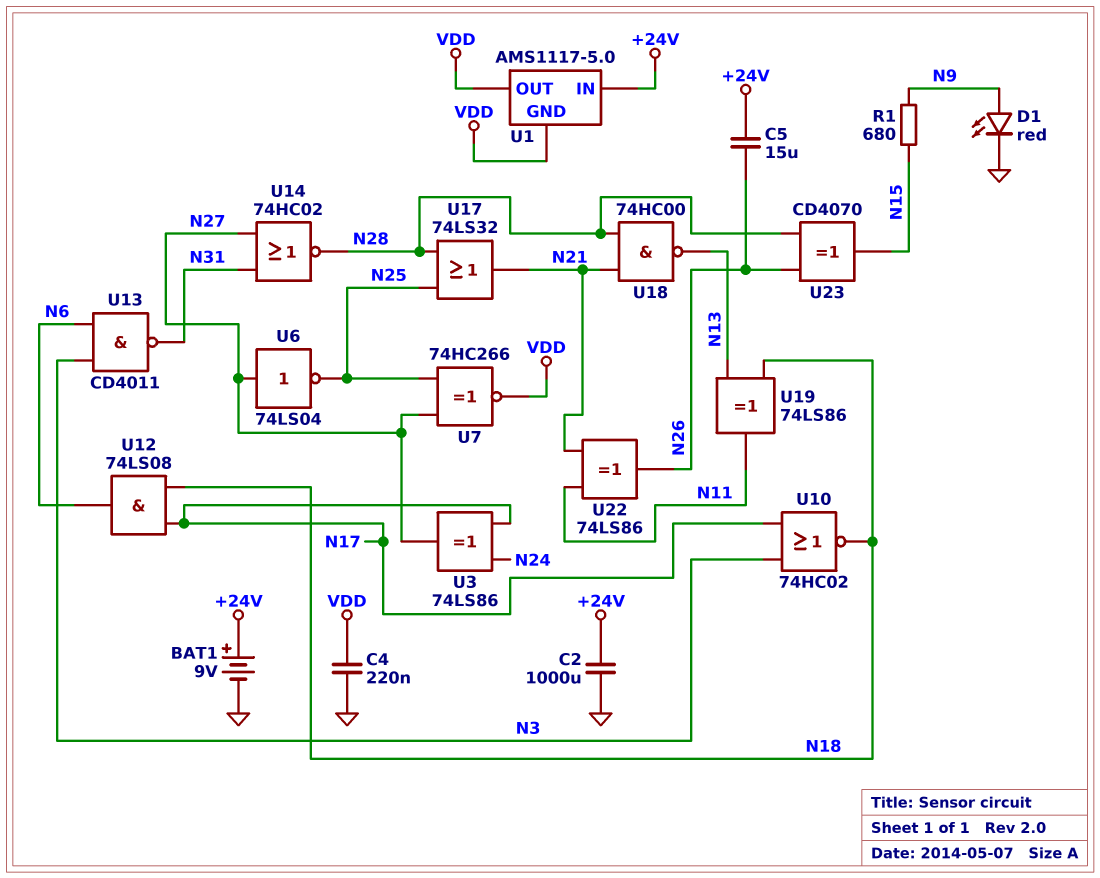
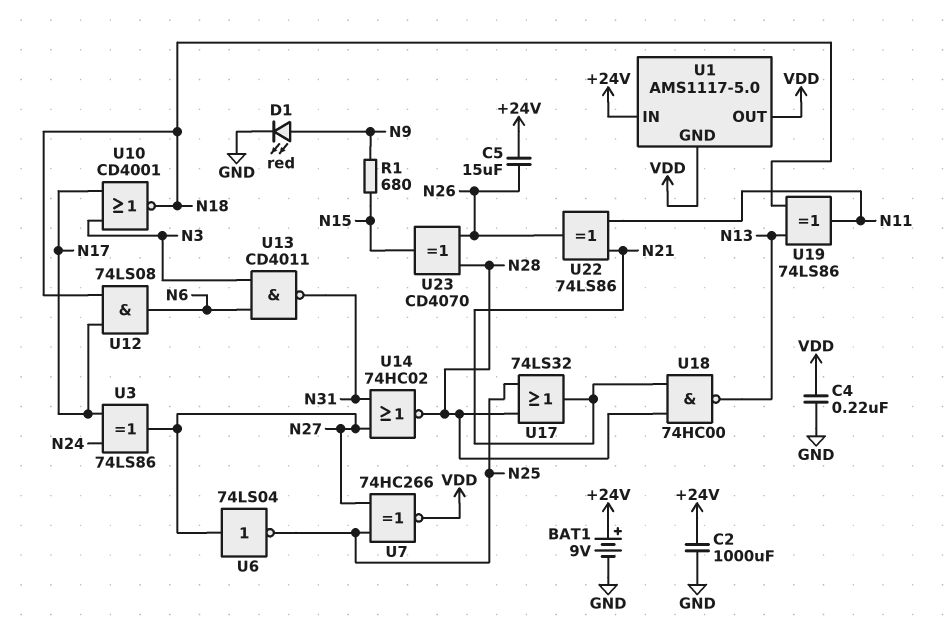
U10: NOR 74HC02 (in N3, in N17, out N18) -> NOR CD4001 (in N3, in N17, out N18)

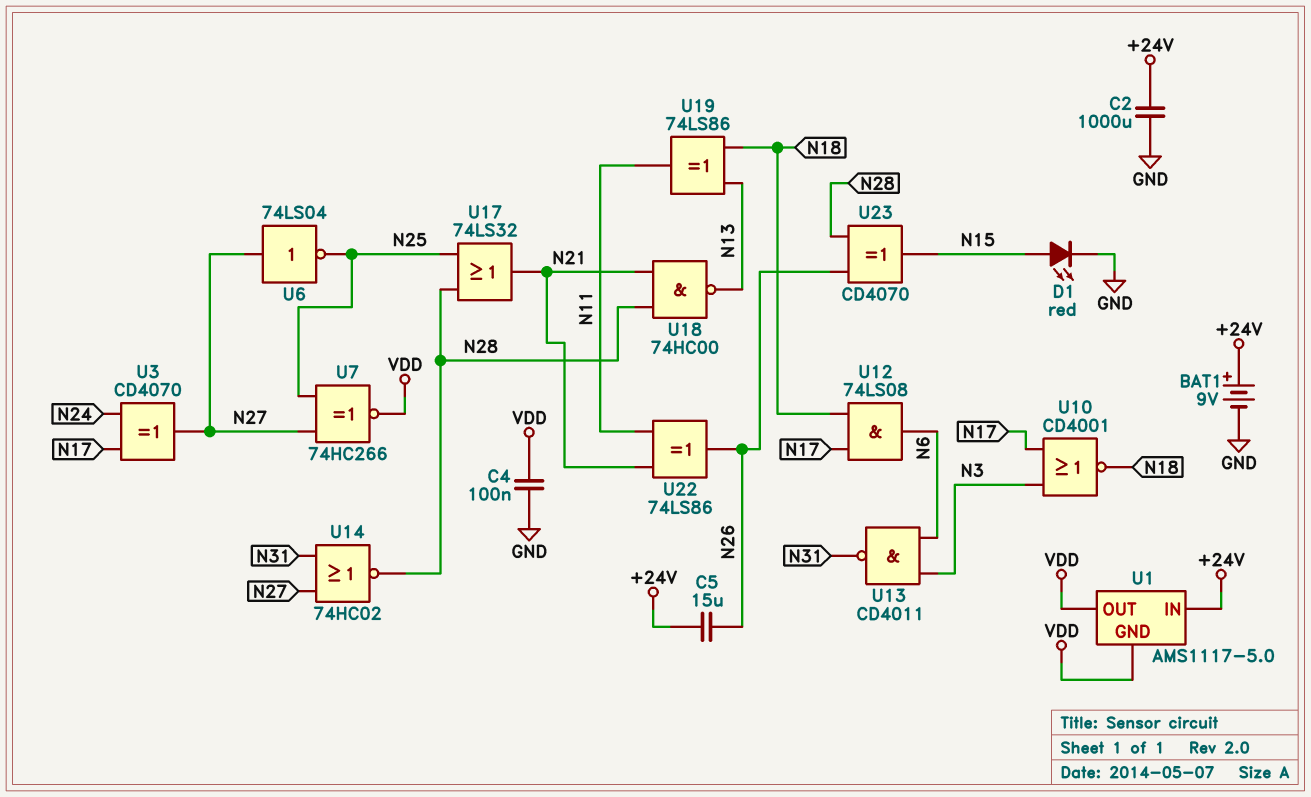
C4: 220nF (GND, VDD) -> 100nF (GND, VDD)
D1: LED red (A N9, K GND) -> LED red (A N15, K GND)
R1: 680 (N9, N15) -> none
U3: XOR 74LS86 (in N17, in N24, out N27) -> XOR CD4070 (in N17, in N24, out N27)

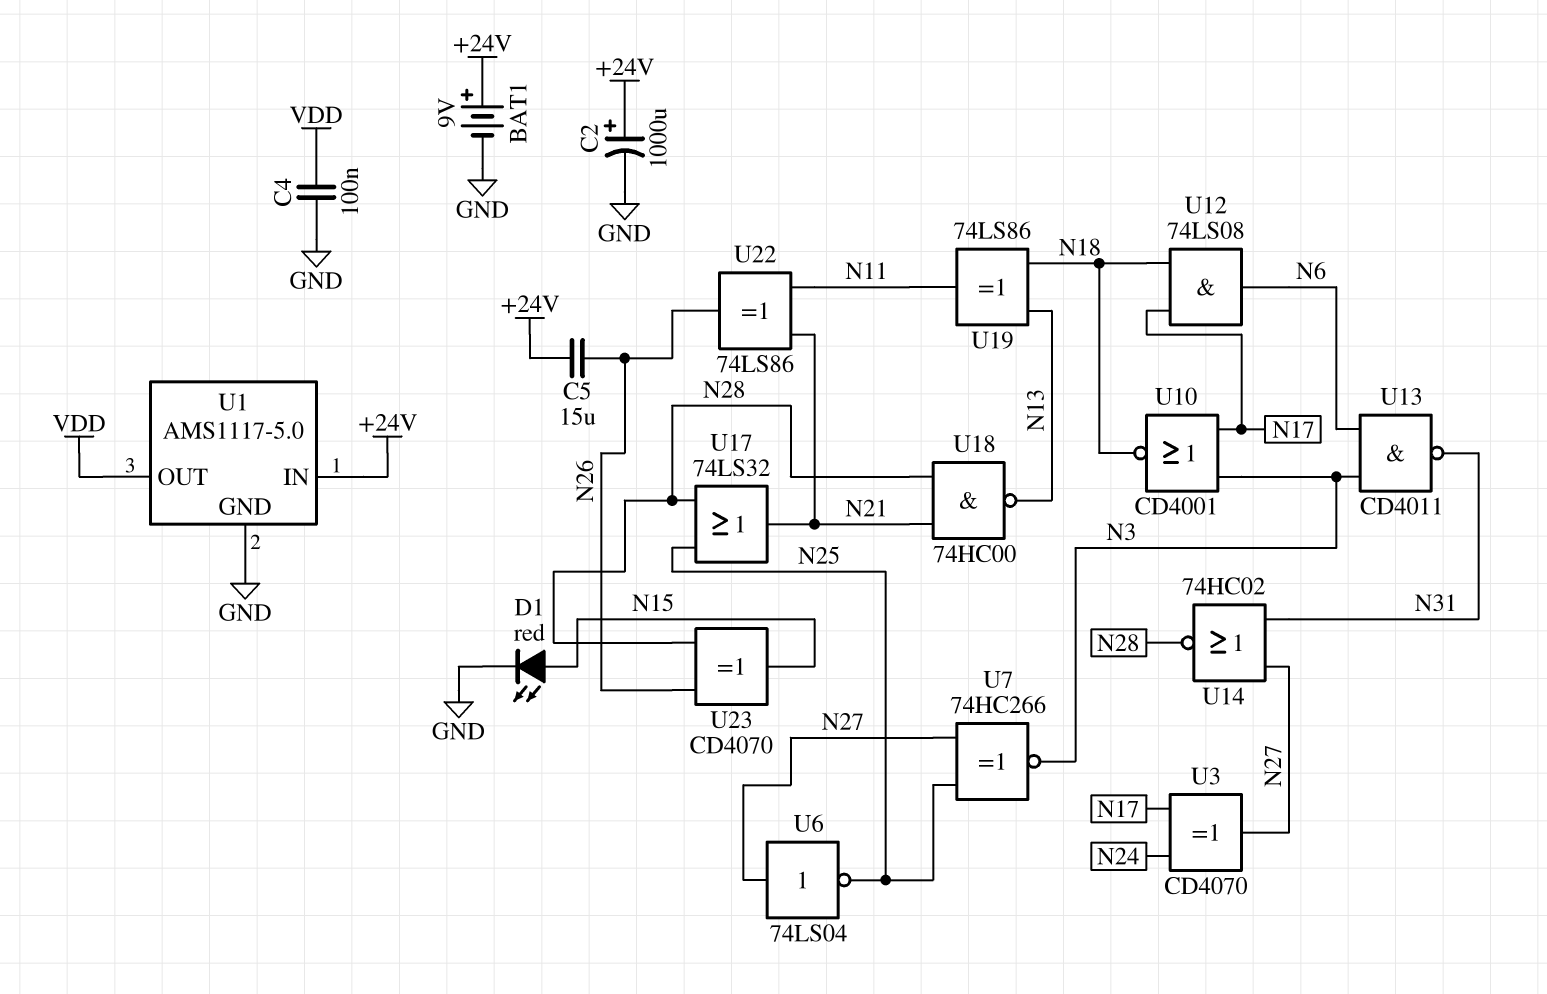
C2: 1000uF (+24V, GND) -> 1000uF (plus +24V, minus GND)
U1 pin GND: VDD -> GND
U7: XNOR 74HC266 (in N25, in N27, out VDD) -> XNOR 74HC266 (in N25, in N27, out N3)

